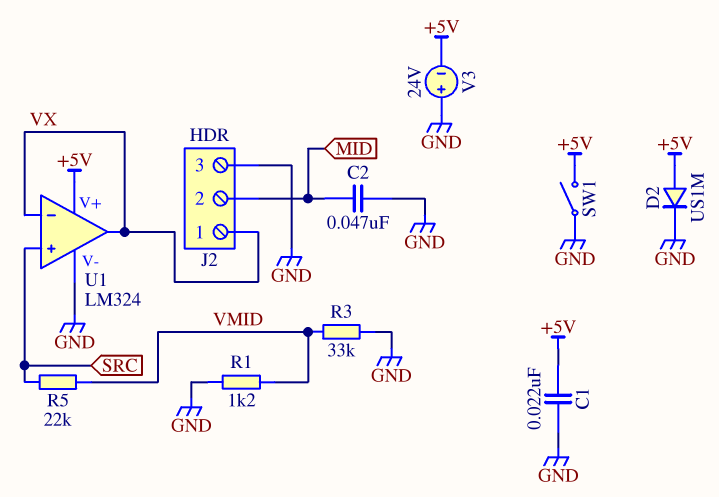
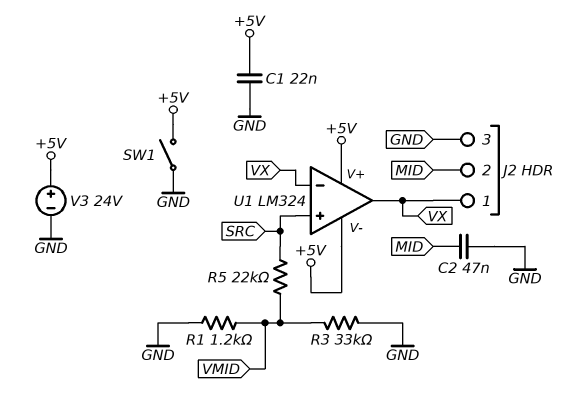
D2: diode US1M (A +5V, K GND) -> none
U1 pin V-: GND -> +5V
V3: 24V (plus GND, minus +5V) -> 24V (plus +5V, minus GND)

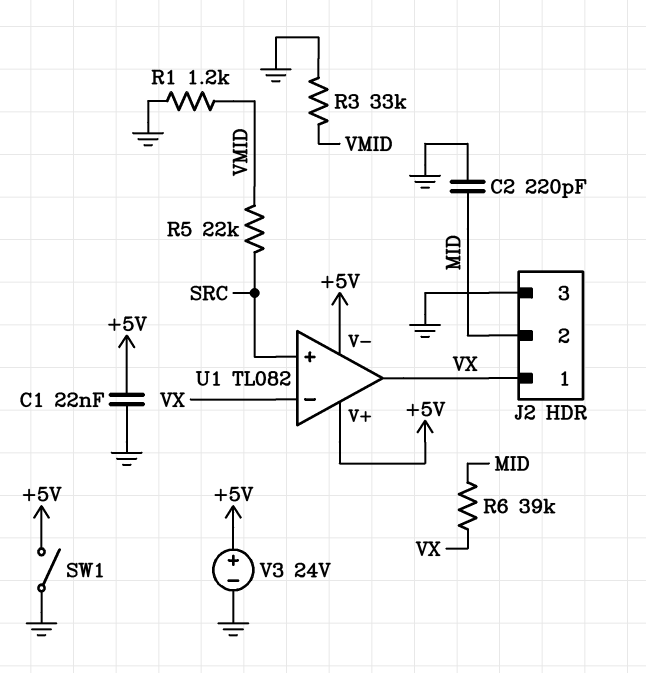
C2: 47nF (GND, MID) -> 220pF (GND, MID)
R6: none -> 39k (MID, VX)
U1: LM324 -> TL082

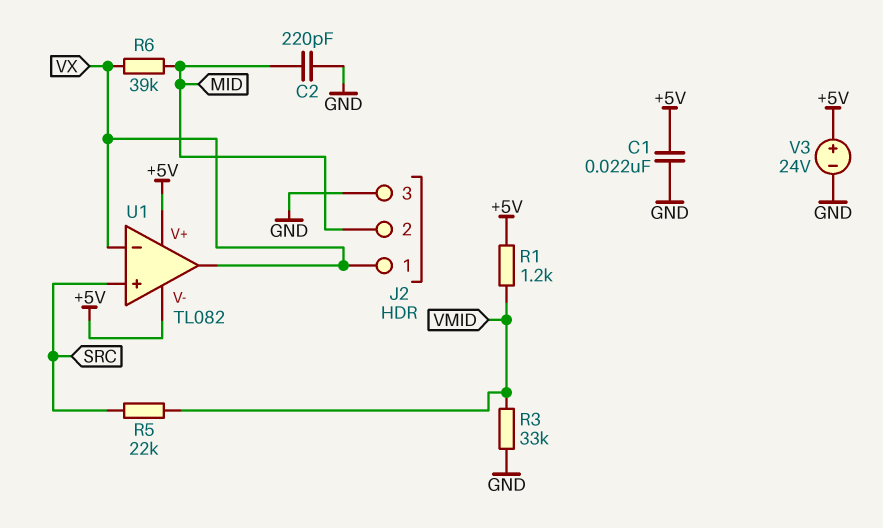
R1: 1.2k (GND, VMID) -> 1.2k (+5V, VMID)
SW1: switch (+5V, GND) -> none

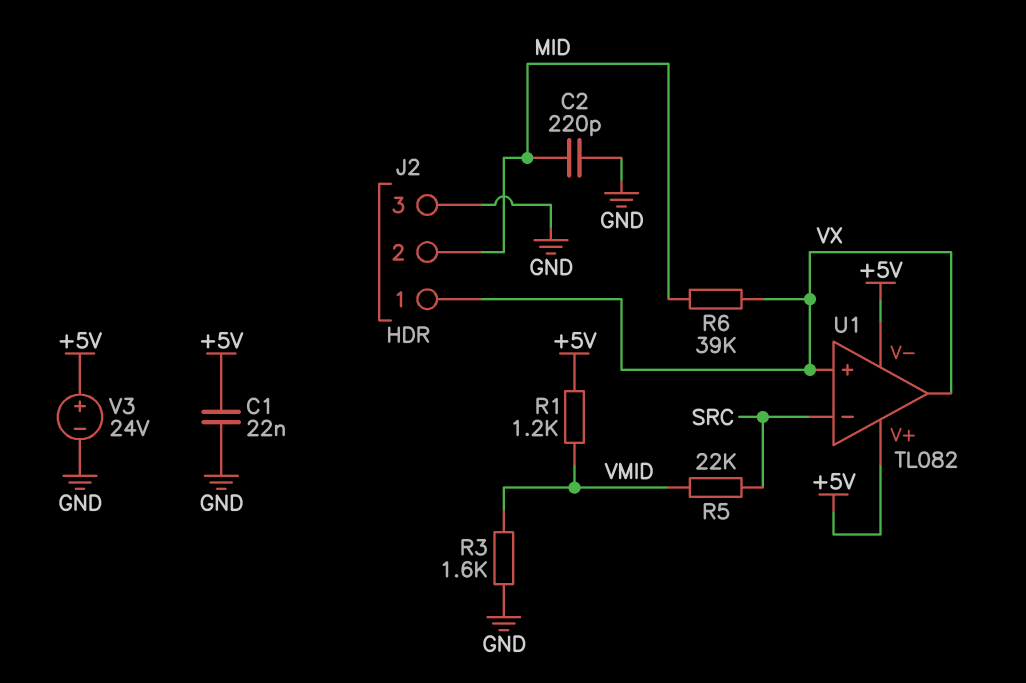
R3: 33k (GND, VMID) -> 1.6k (GND, VMID)
U1 pin in+: SRC -> VX
U1 pin in-: VX -> SRC

